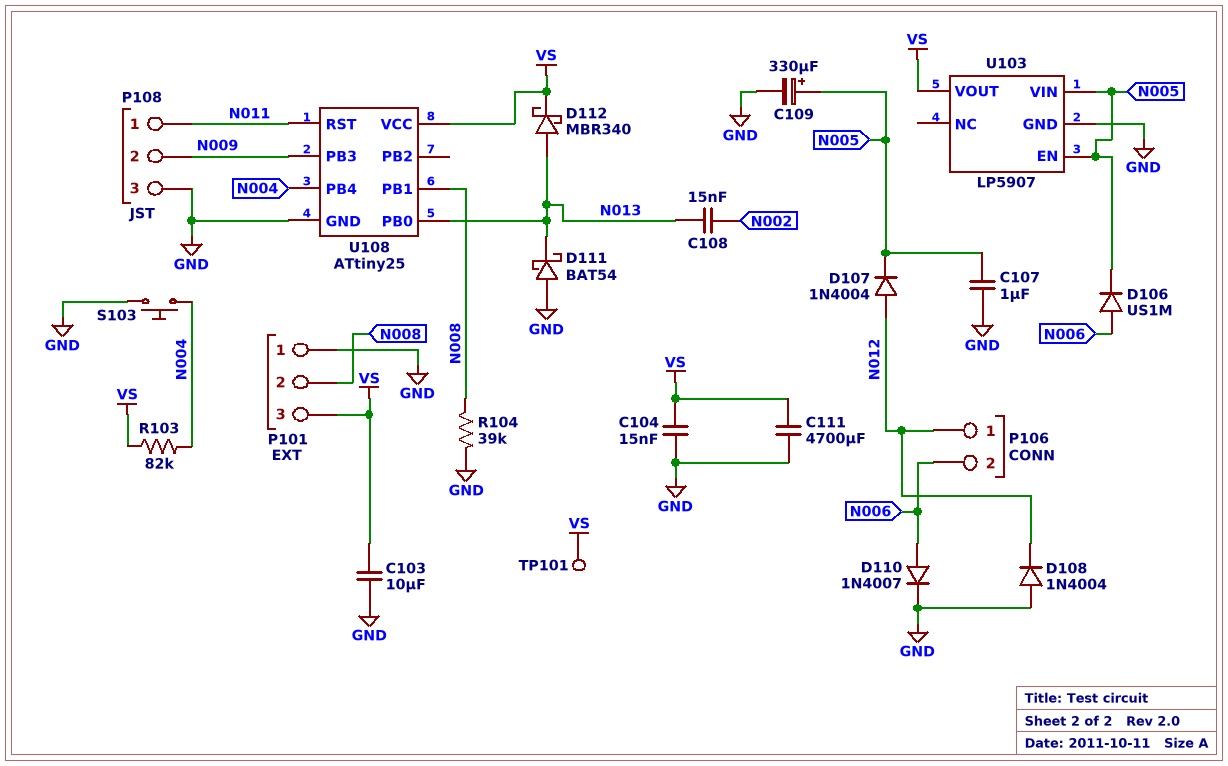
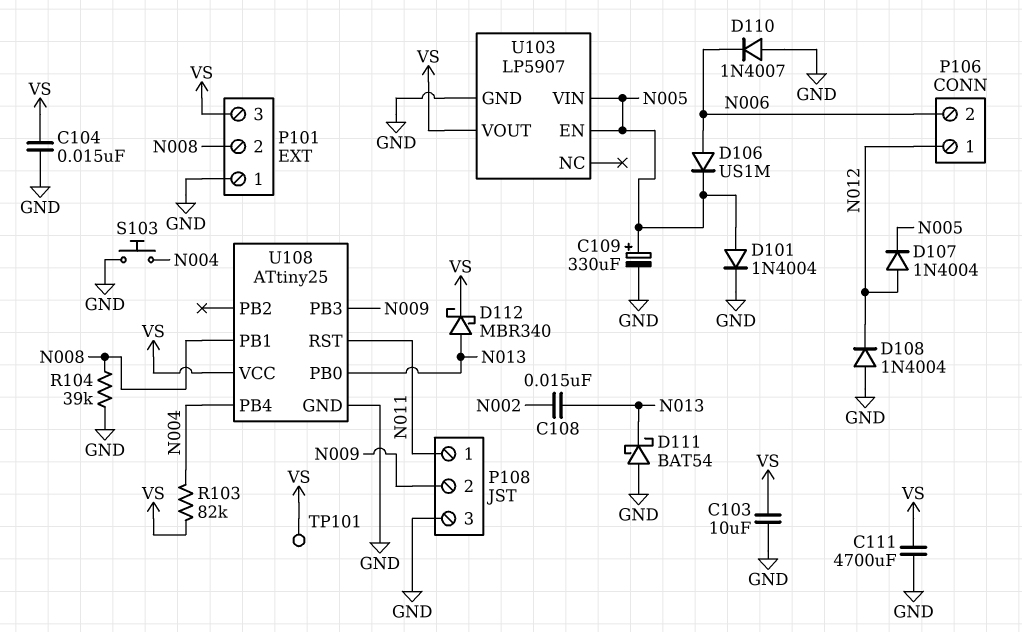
C107: 1uF (GND, N005) -> none
D101: none -> diode 1N4004 (A N005, K GND)
D110: diode 1N4007 (A N006, K GND) -> diode 1N4007 (A GND, K N006)

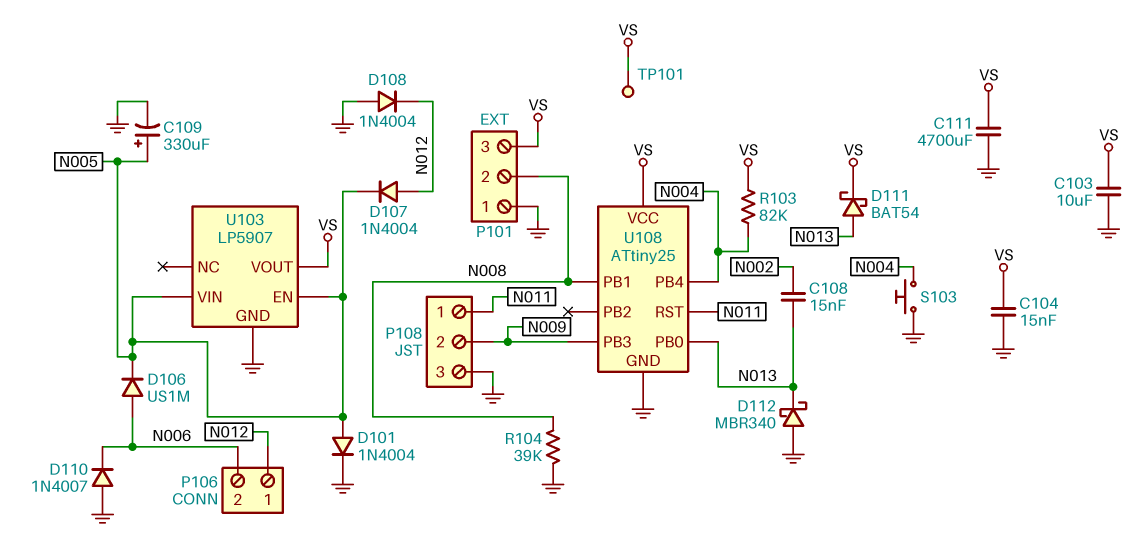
D111: schottky BAT54 (A GND, K N013) -> schottky BAT54 (A N013, K VS)
D112: schottky MBR340 (A N013, K VS) -> schottky MBR340 (A GND, K N013)

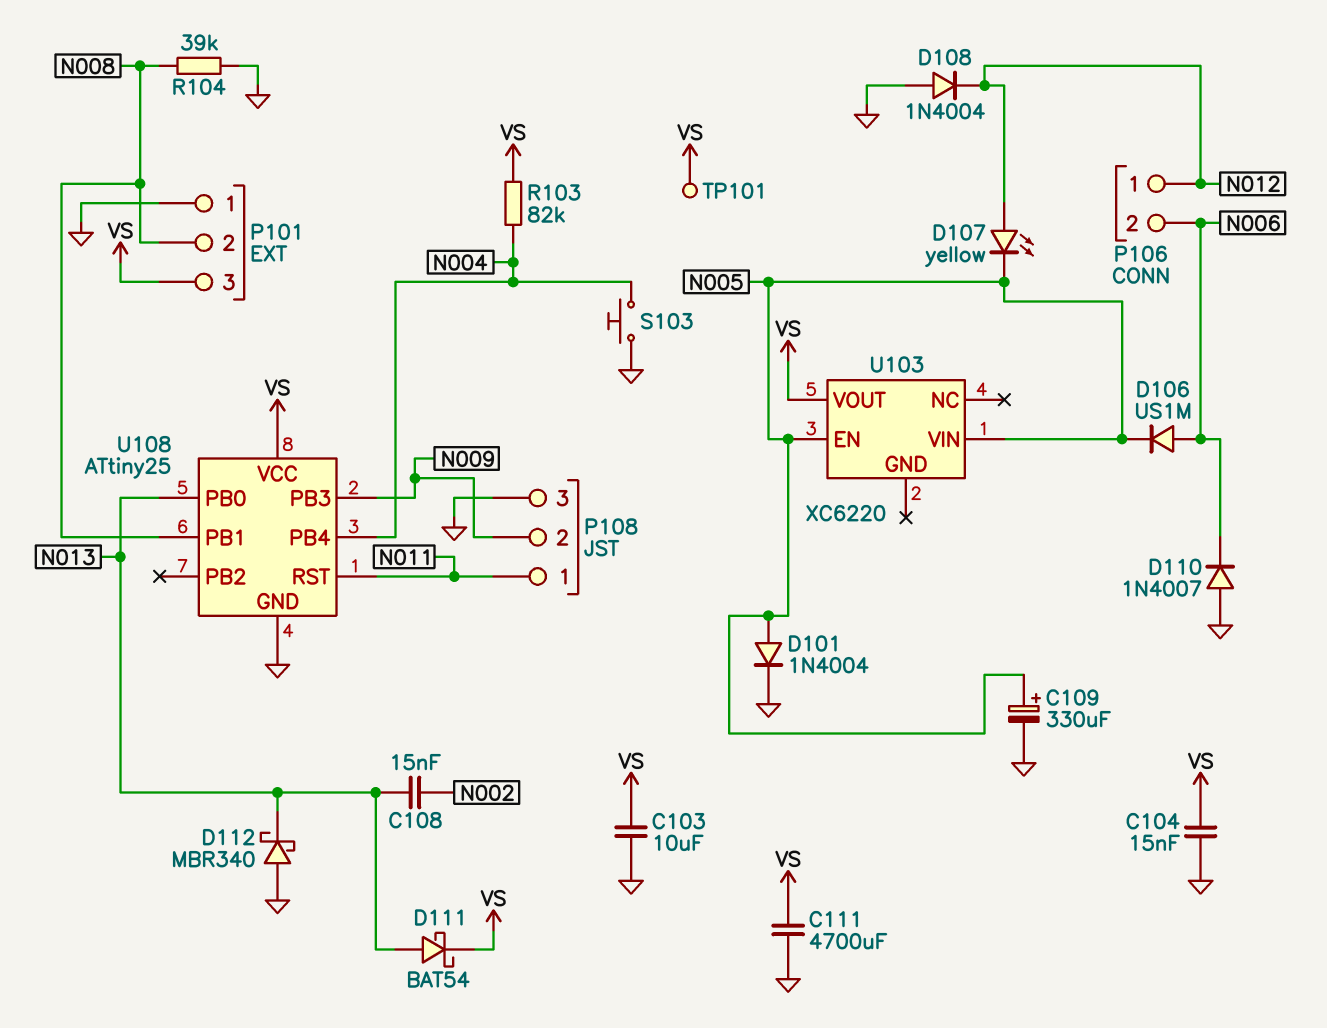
D107: diode 1N4004 (A N012, K N005) -> LED yellow (A N012, K N005)
U103: LP5907 -> XC6220
U103 pin GND: GND -> none

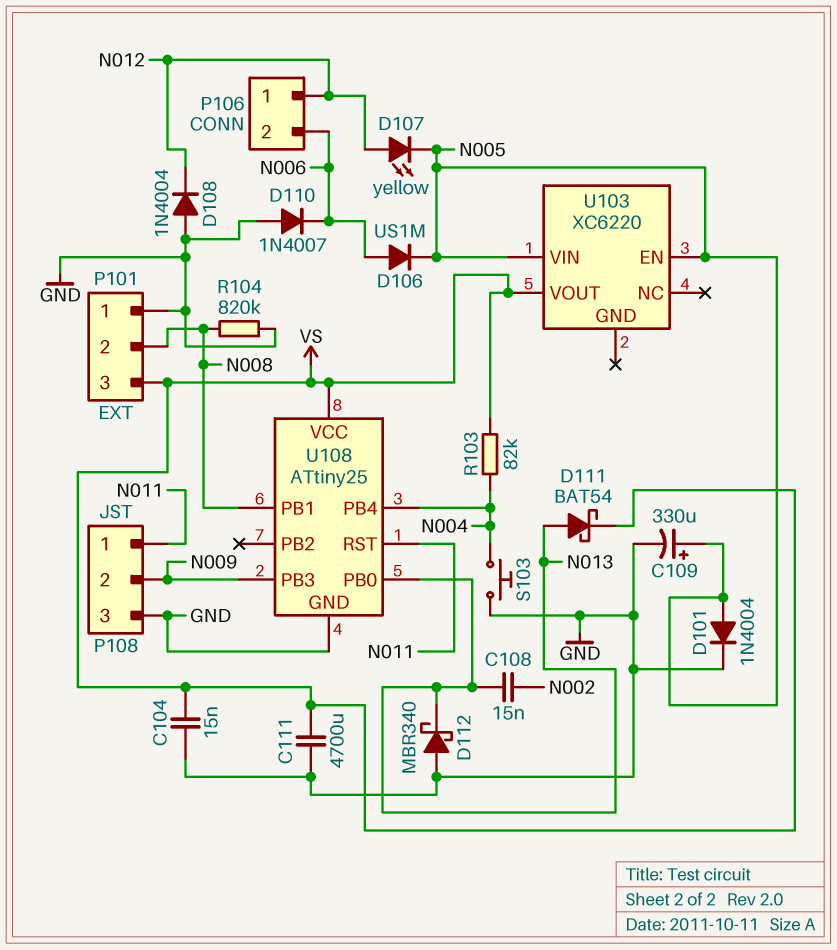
C103: 10uF (GND, VS) -> none
R104: 39k (GND, N008) -> 820k (GND, N008)
TP101: test point (VS) -> none

